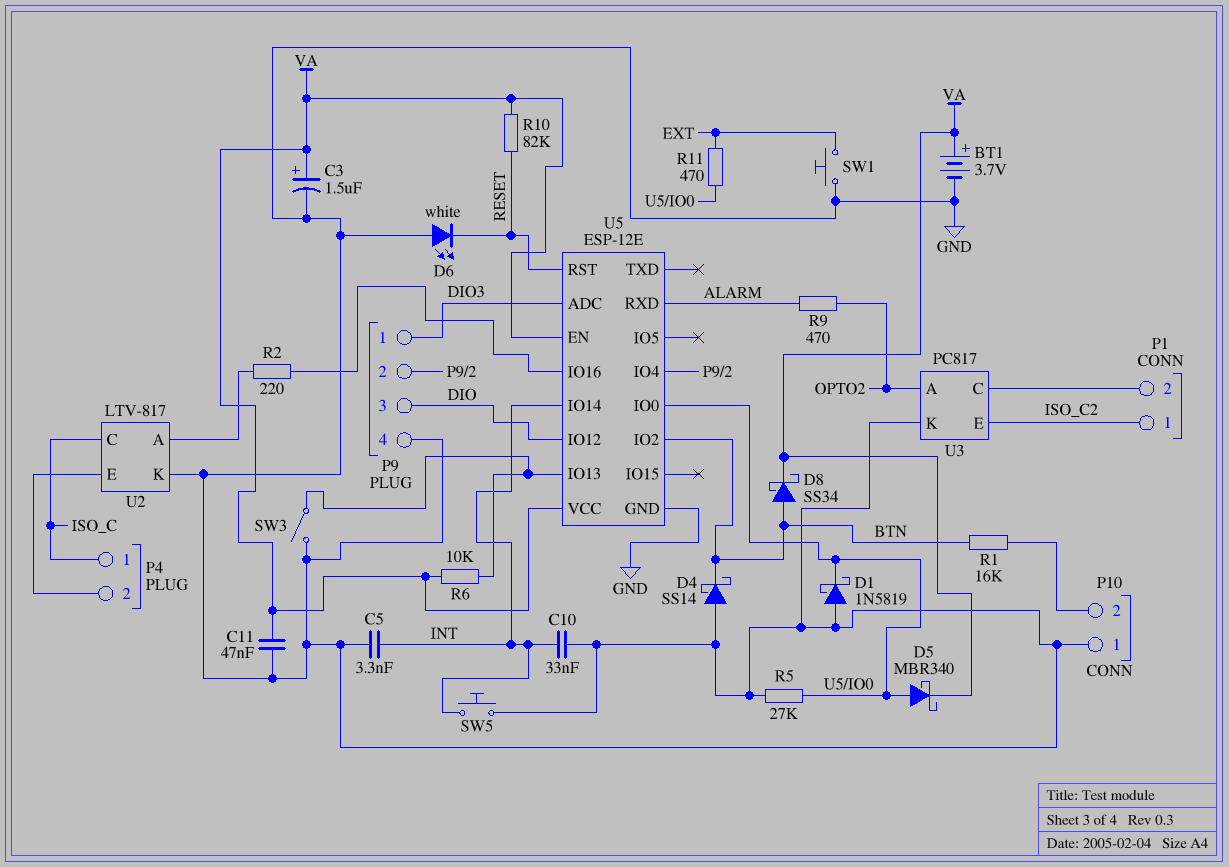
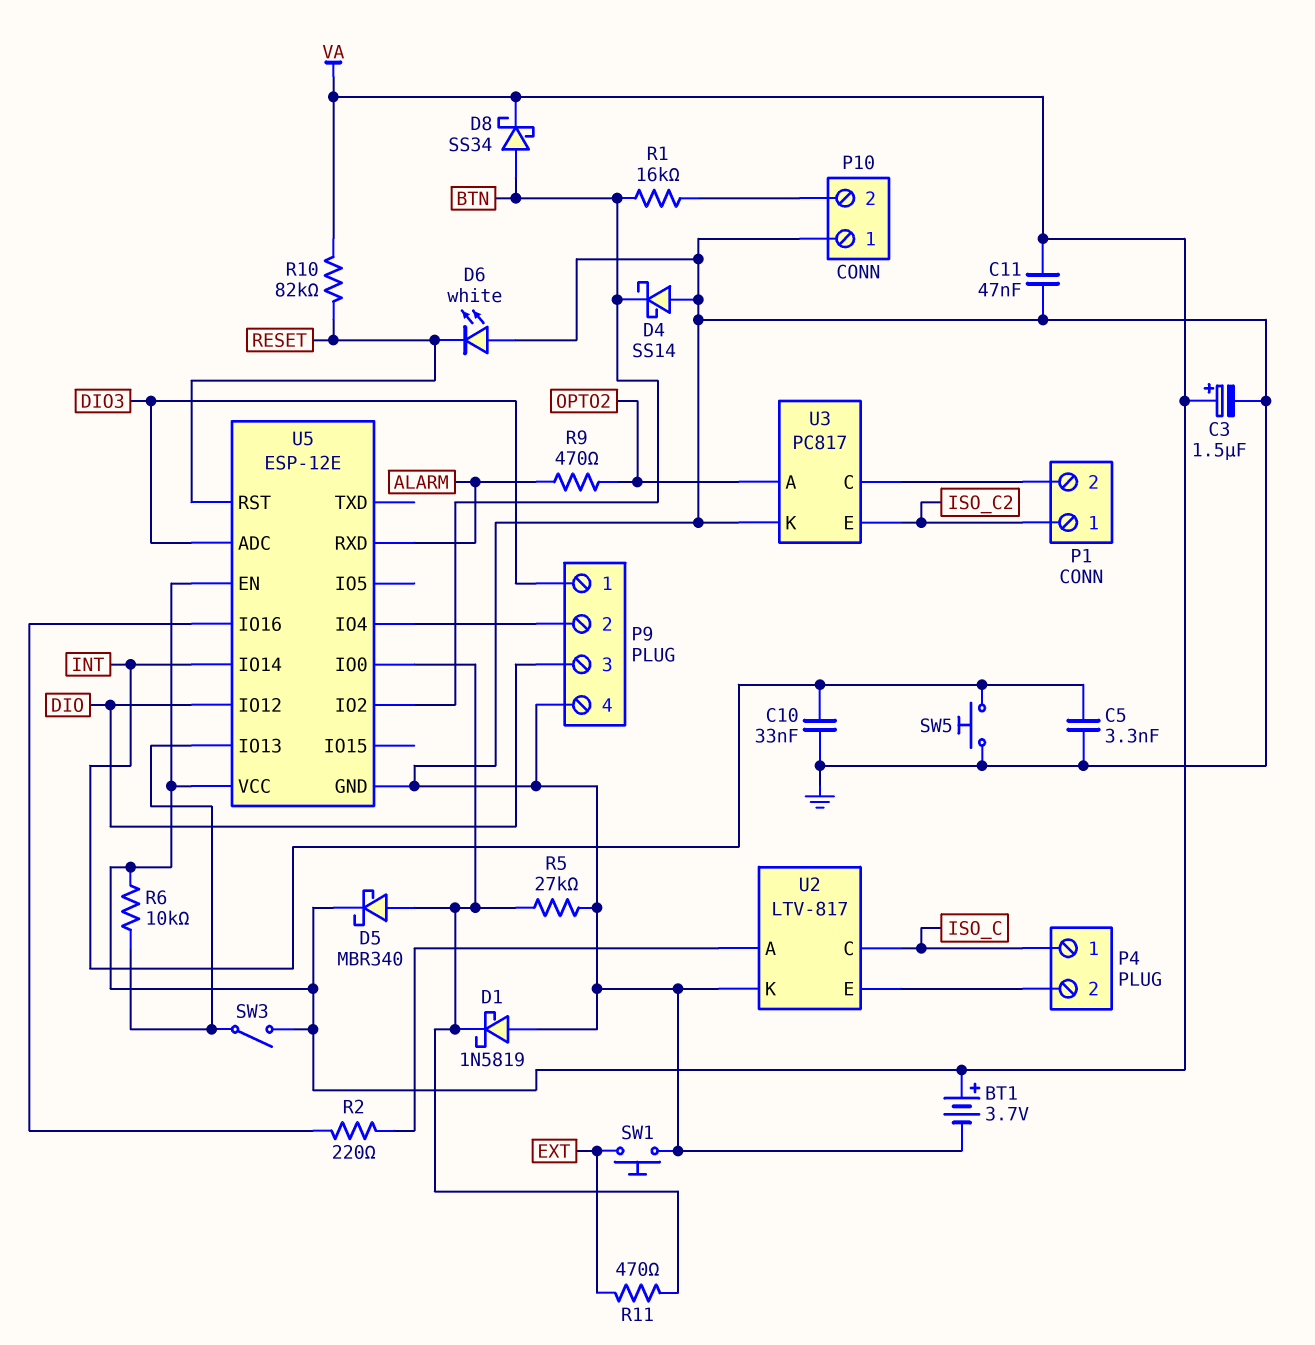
SW3: switch (GND, U5/IO13) -> switch (U5/IO13, VA)

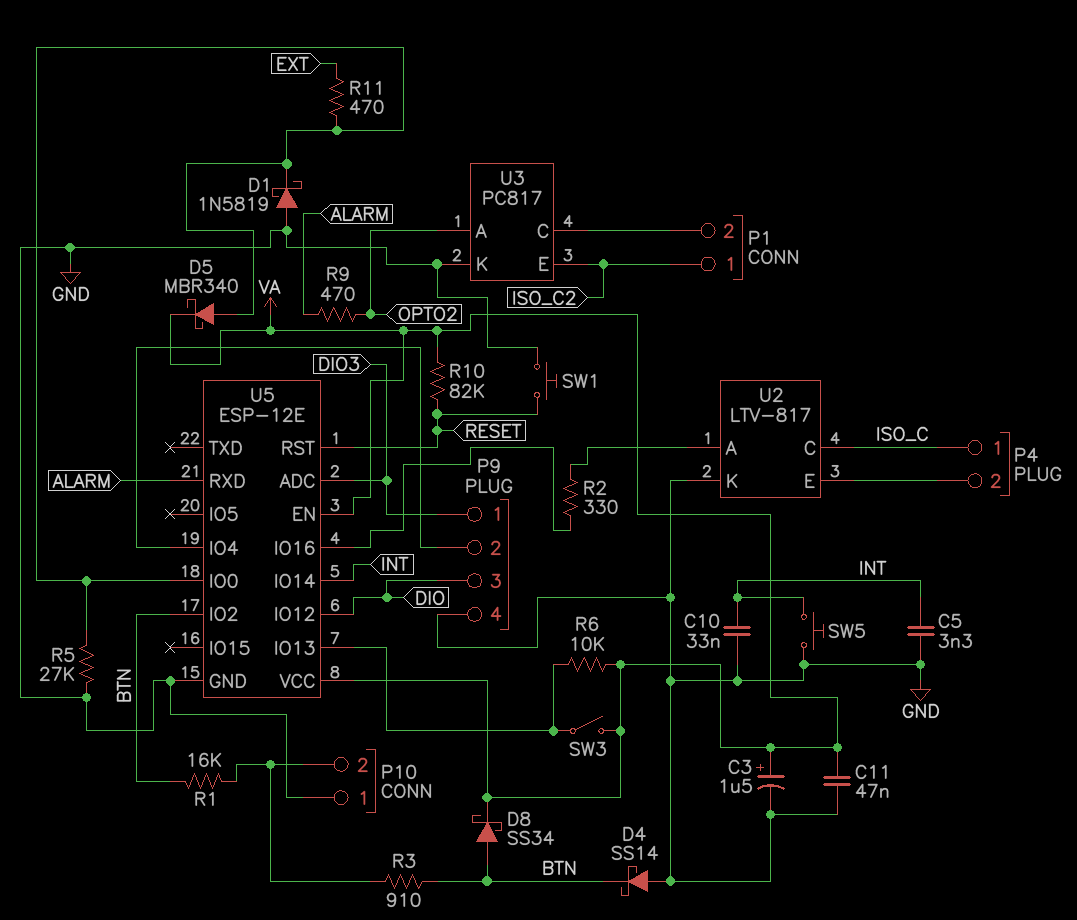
BT1: 3.7V (plus VA, minus GND) -> none
D6: LED white (A GND, K RESET) -> none
R2: 220 (U2/A, U5/IO16) -> 330 (U2/A, U5/IO16)
R3: none -> 910 (BTN, P10/2)
SW1: button (EXT, GND) -> button (GND, RESET)

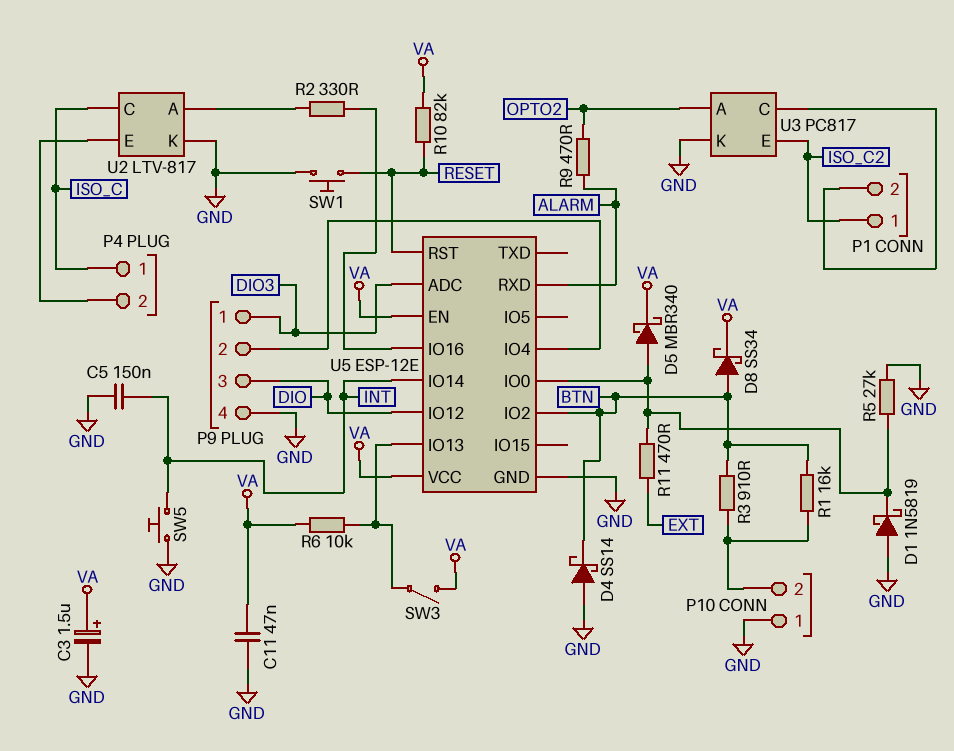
C5: 3.3nF (GND, INT) -> 150nF (GND, INT)
C10: 33nF (GND, INT) -> none

